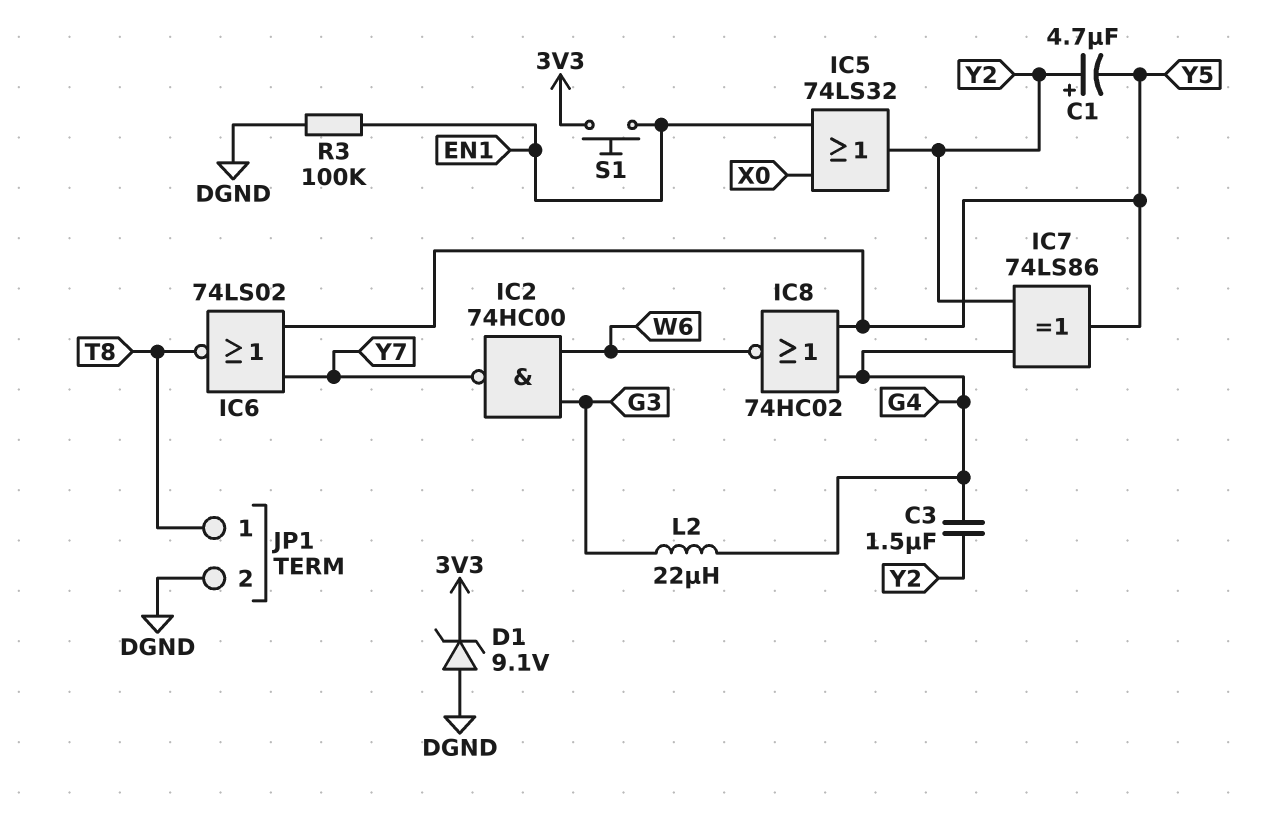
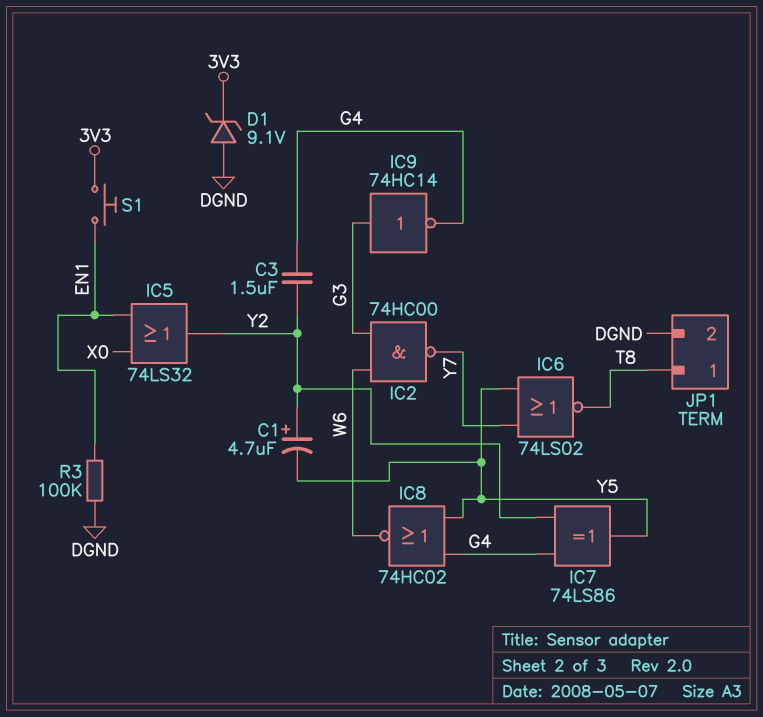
IC9: none -> NOT 74HC14 (in G3, out G4)
L2: 22uH (G3, G4) -> none

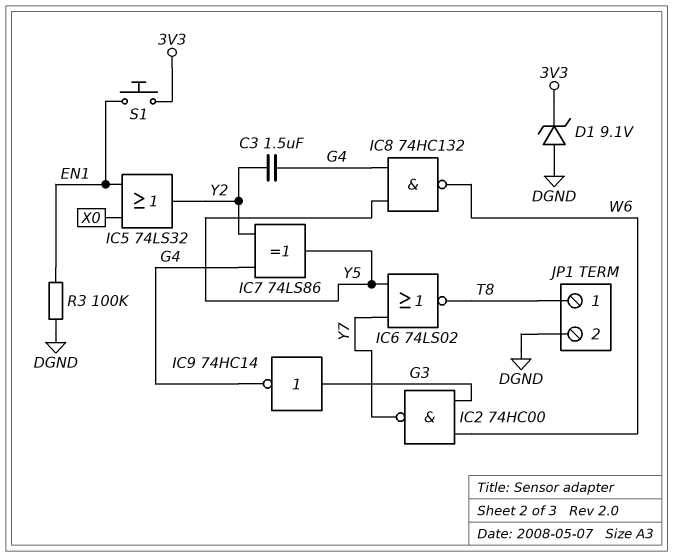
C1: 4.7uF (plus Y2, minus Y5) -> none
IC8: NOR 74HC02 (in G4, in Y5, out W6) -> NAND 74HC132 (in G4, in Y5, out W6)

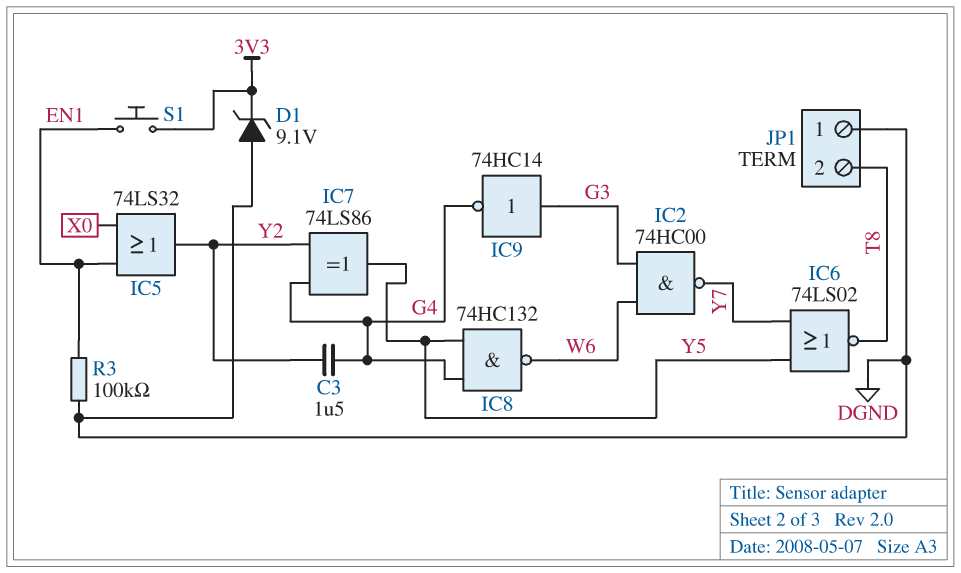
JP1 pin 1: T8 -> DGND
JP1 pin 2: DGND -> T8

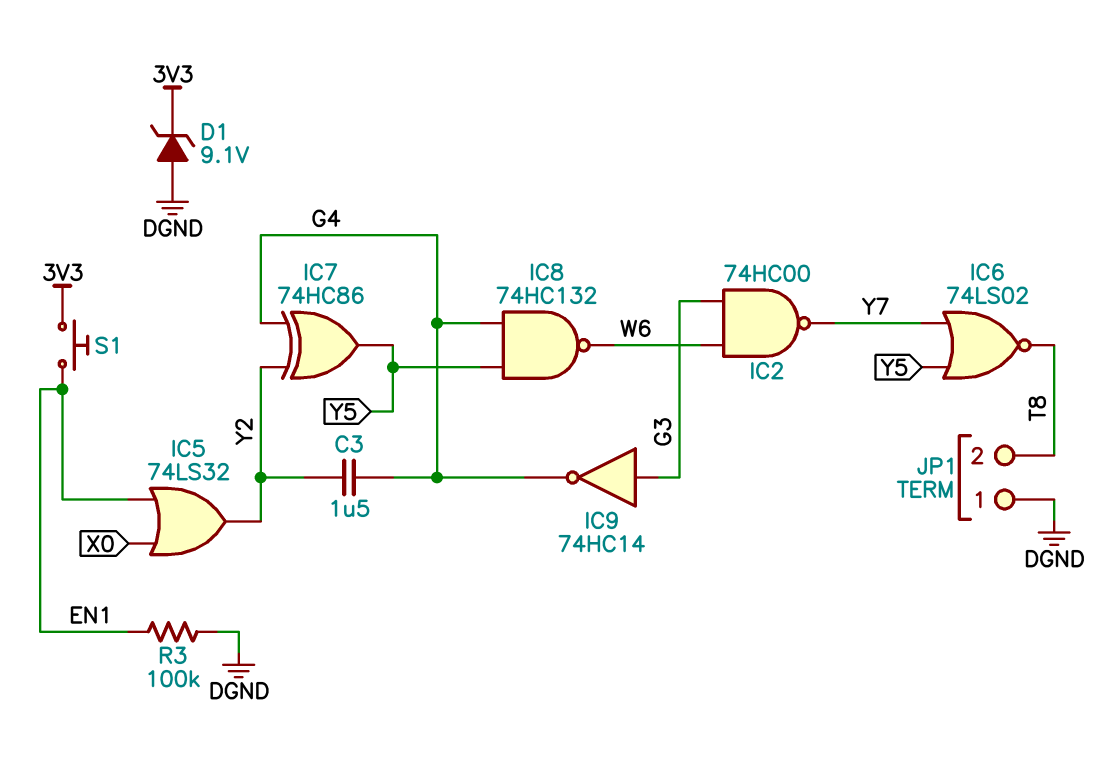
IC7: XOR 74LS86 (in G4, in Y2, out Y5) -> XOR 74HC86 (in G4, in Y2, out Y5)

